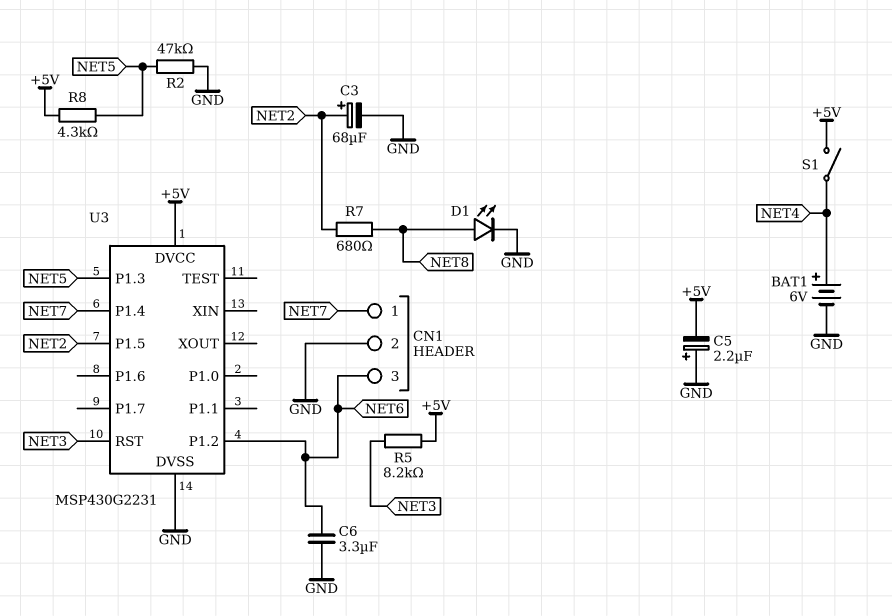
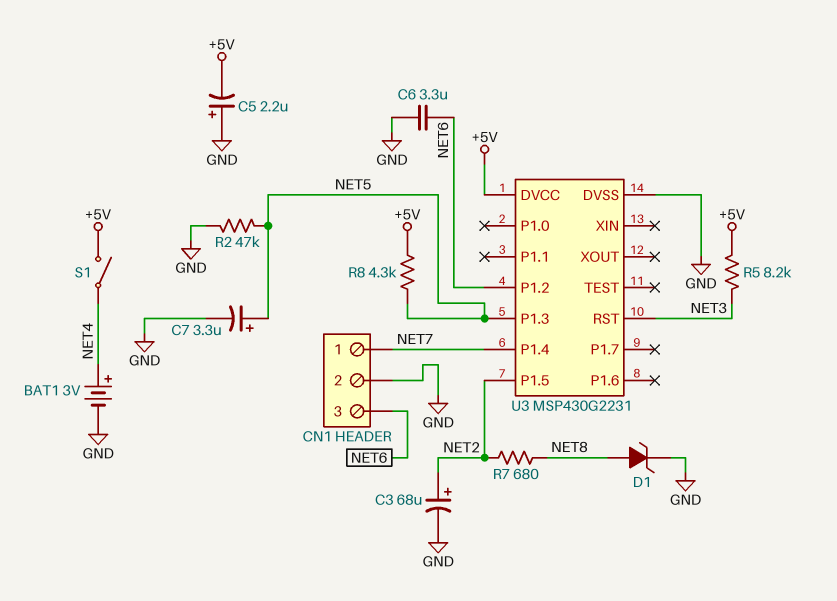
BAT1: 6V (plus NET4, minus GND) -> 3V (plus NET4, minus GND)
C7: none -> 3.3uF (plus NET5, minus GND)
D1: LED (A NET8, K GND) -> zener (A NET8, K GND)

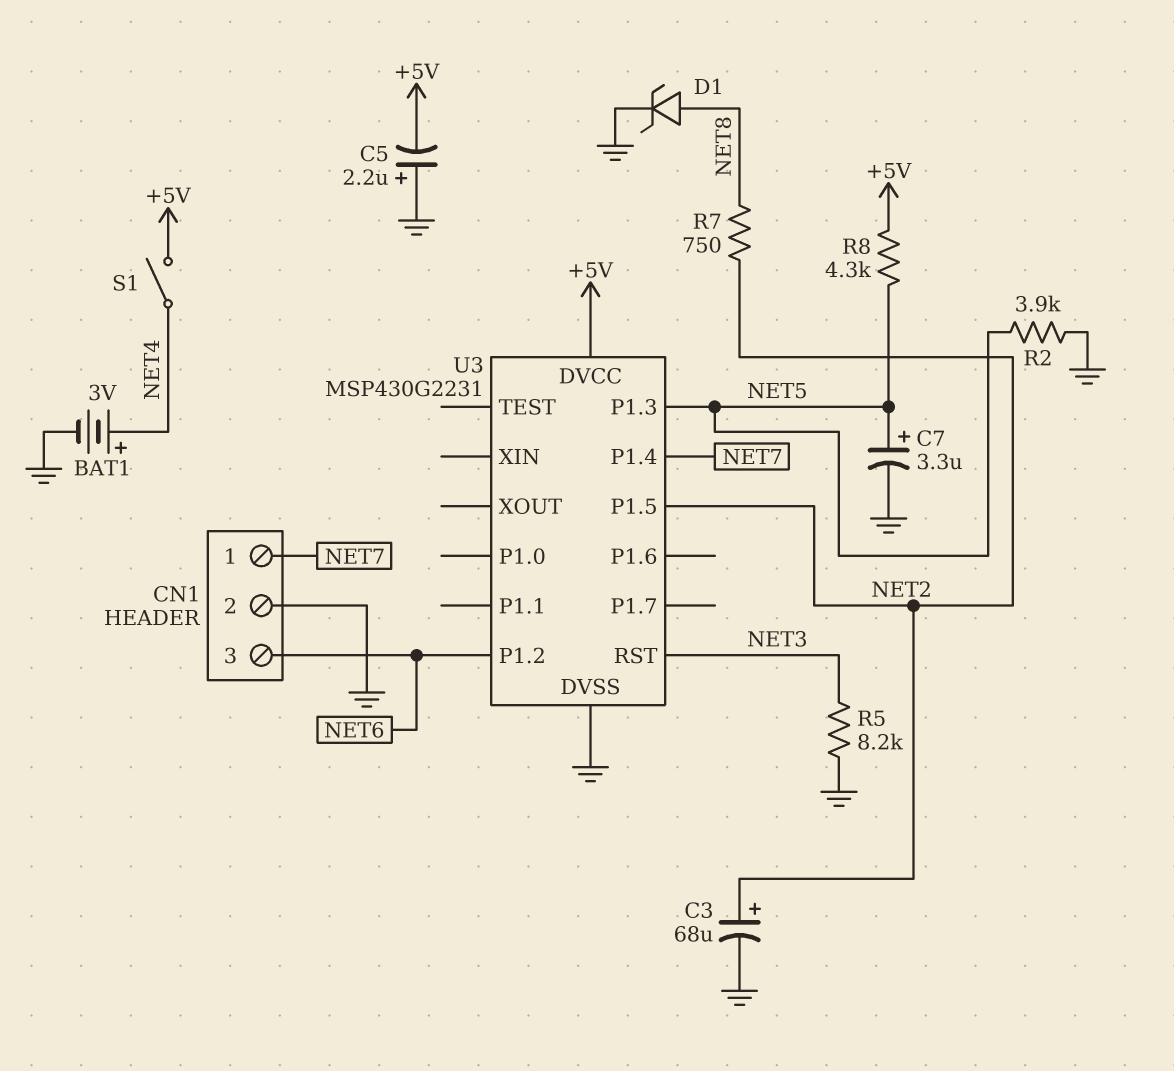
C6: 3.3uF (GND, NET6) -> none
R2: 47k (GND, NET5) -> 3.9k (GND, NET5)
R5: 8.2k (+5V, NET3) -> 8.2k (GND, NET3)
R7: 680 (NET2, NET8) -> 750 (NET2, NET8)

